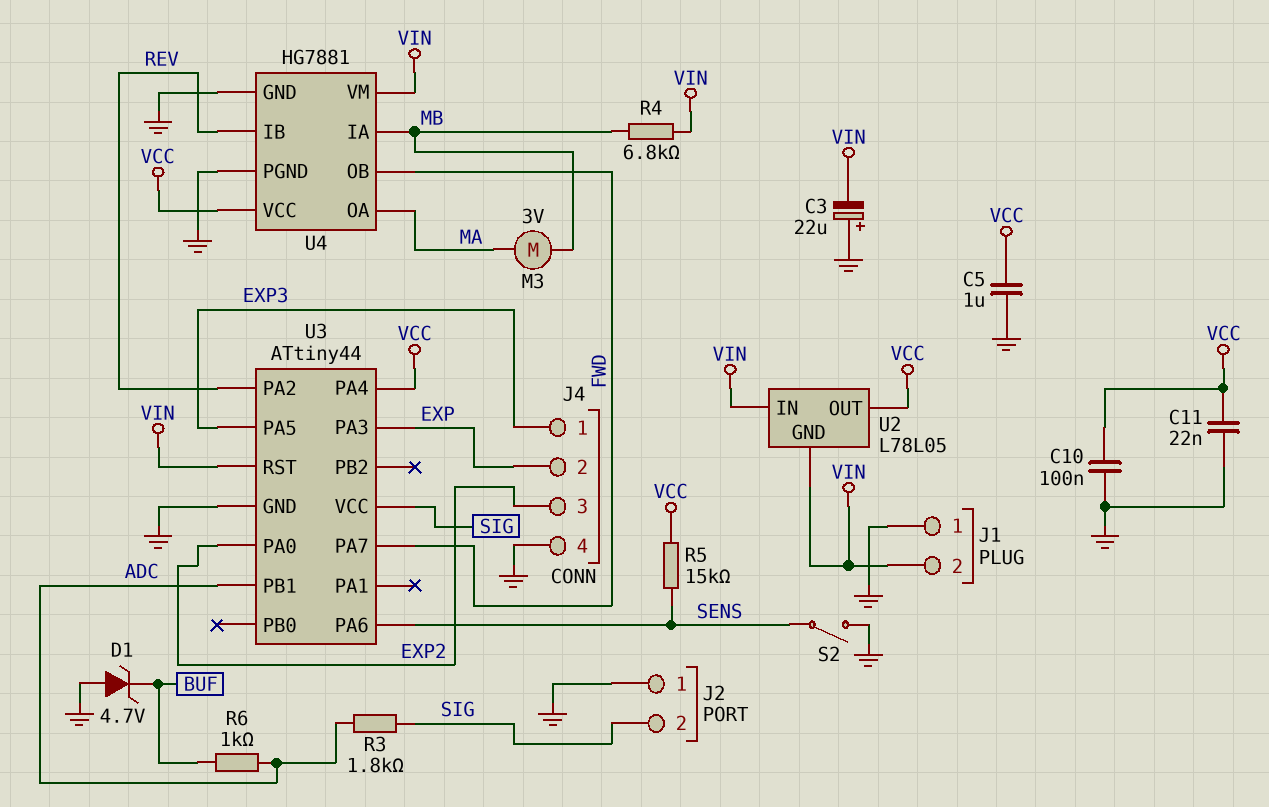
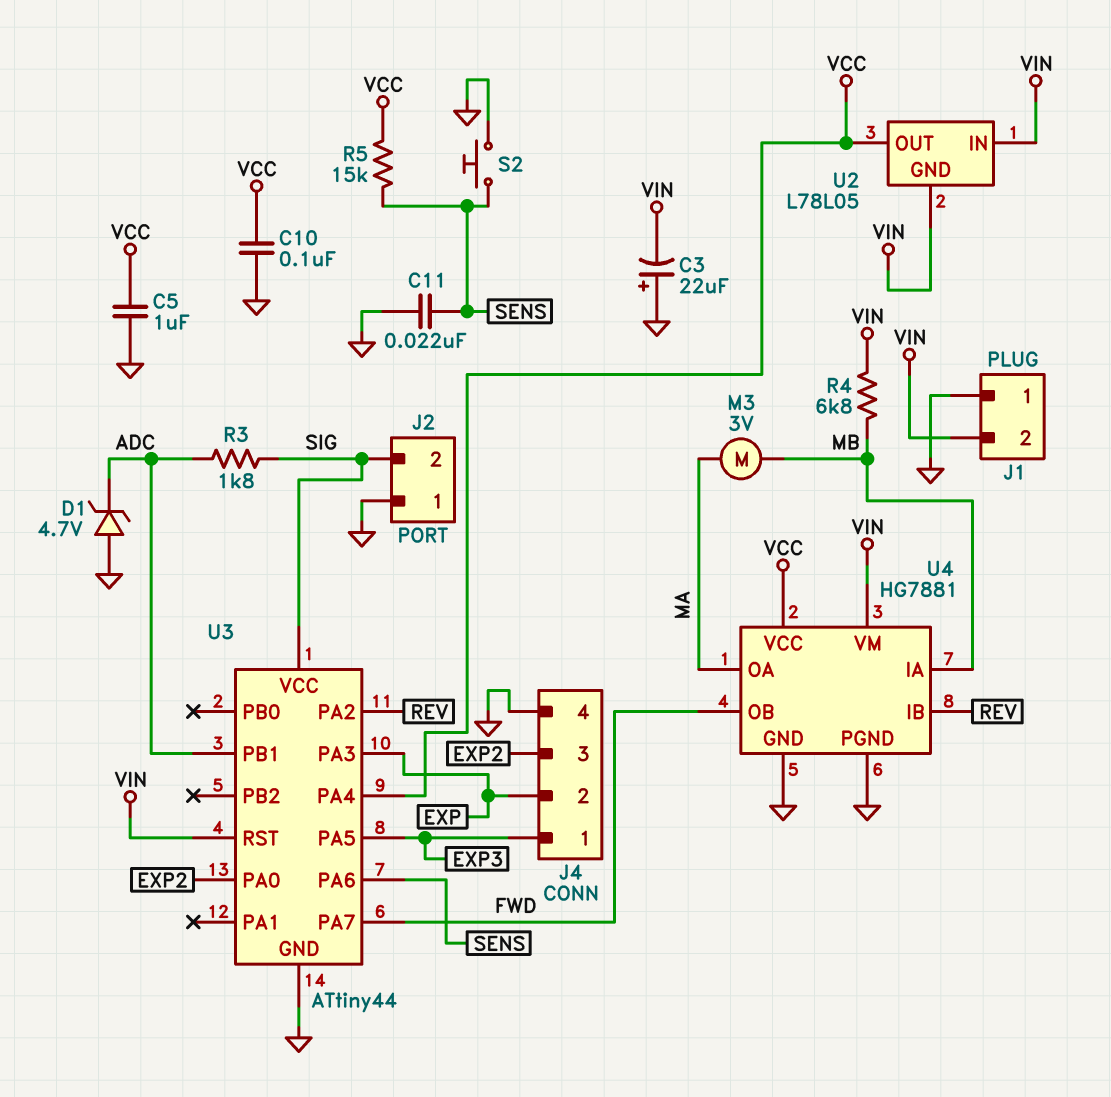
C11: 22nF (GND, VCC) -> 22nF (GND, SENS)
D1: zener 4.7V (A GND, K BUF) -> zener 4.7V (A GND, K ADC)
R6: 1k (ADC, BUF) -> none
S2: switch (GND, SENS) -> button (GND, SENS)

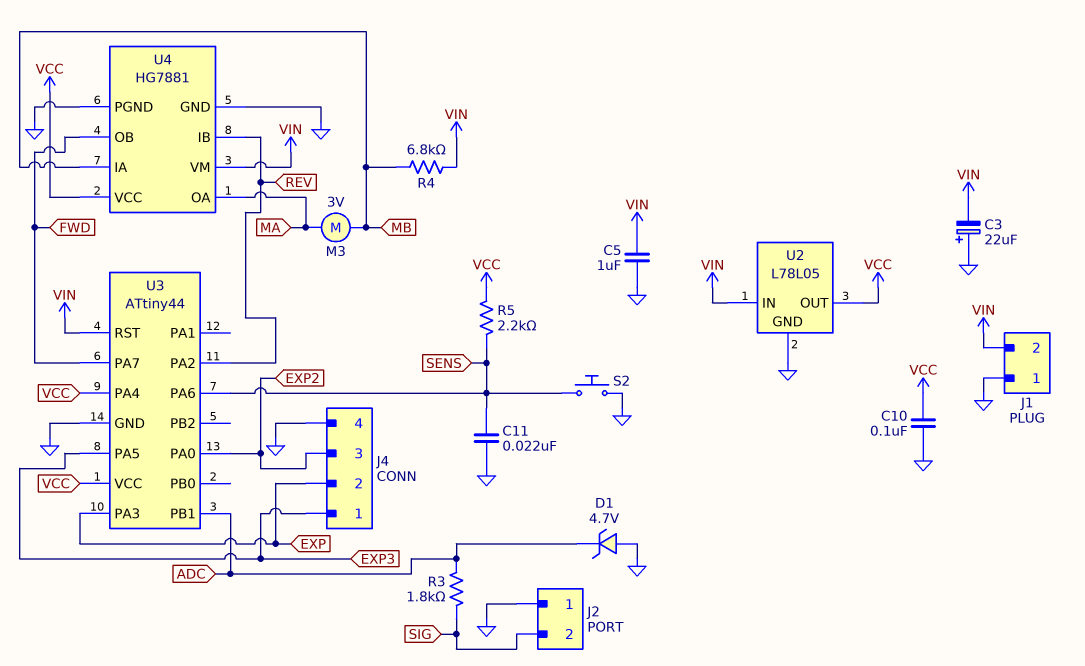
C5: 1uF (GND, VCC) -> 1uF (GND, VIN)
R5: 15k (SENS, VCC) -> 2.2k (SENS, VCC)
U2 pin GND: VIN -> GND
U3 pin VCC: SIG -> VCC

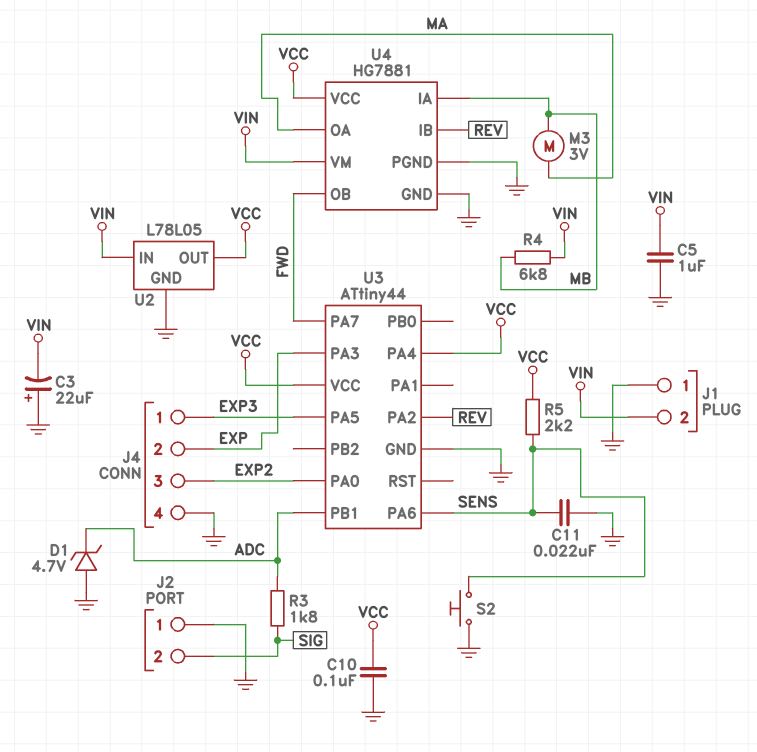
U3 pin RST: VIN -> none

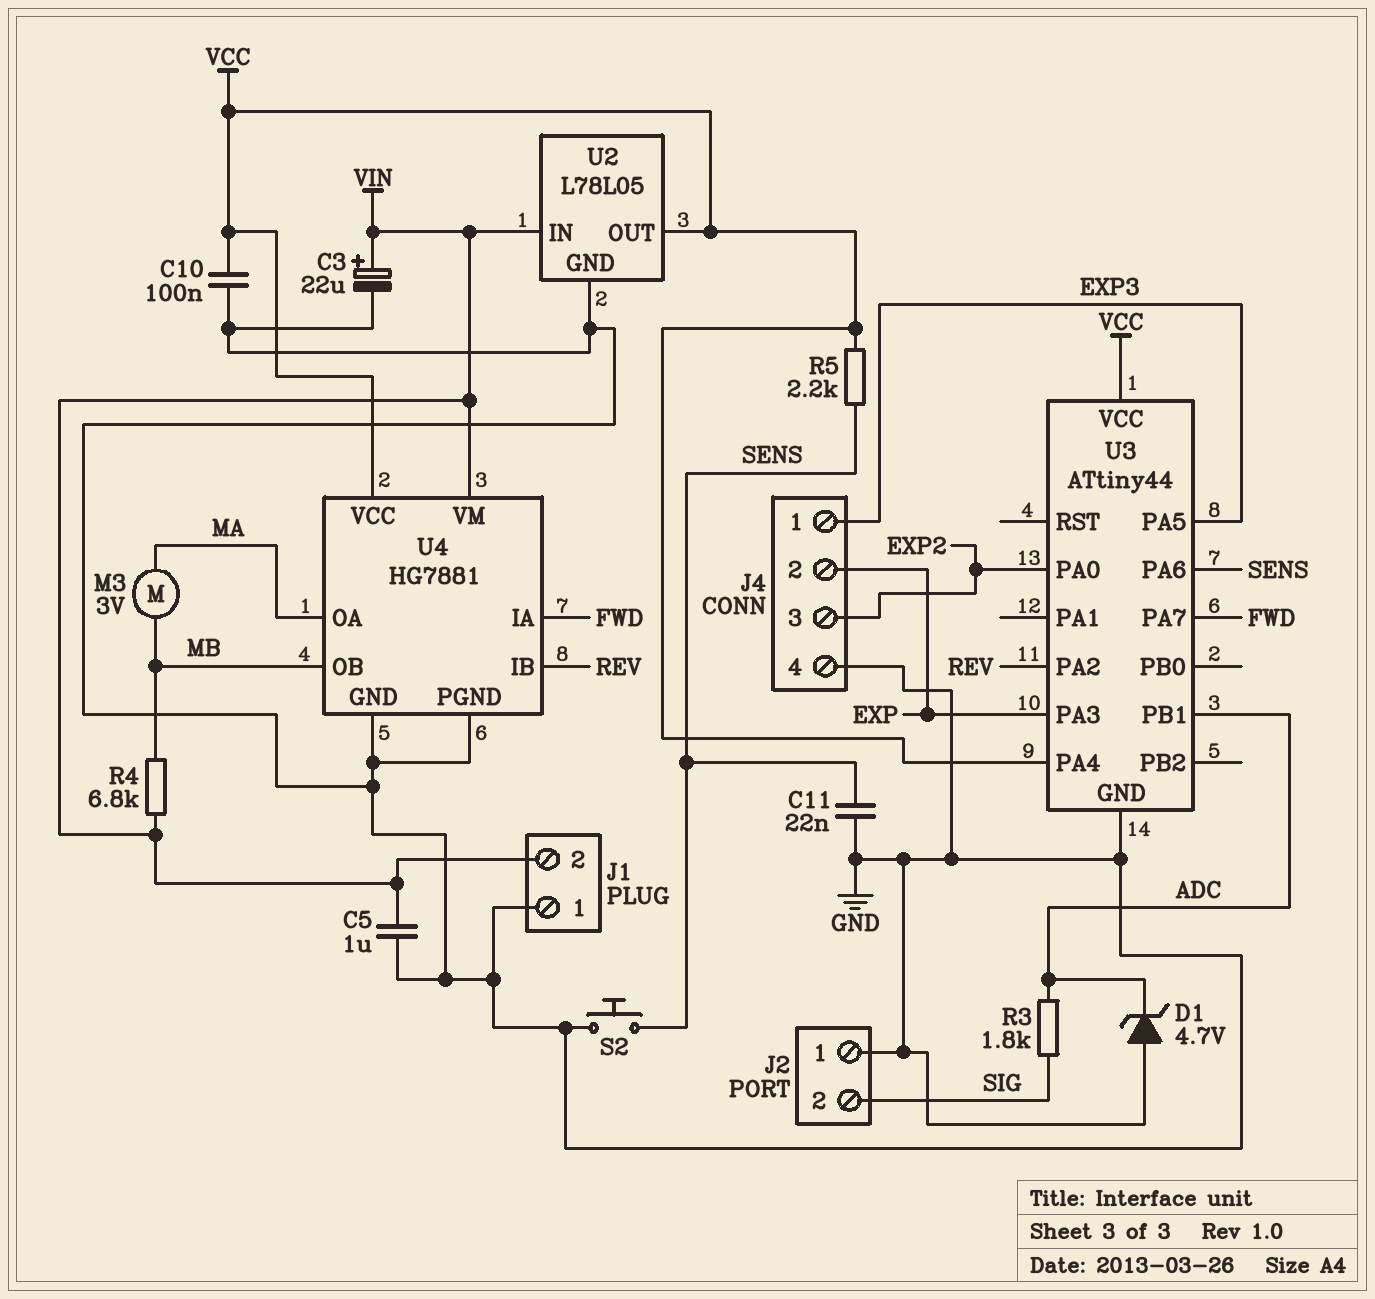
C3: 22uF (plus GND, minus VIN) -> 22uF (plus VIN, minus GND)
U4 pin IA: MB -> FWD
U4 pin OB: FWD -> MB

